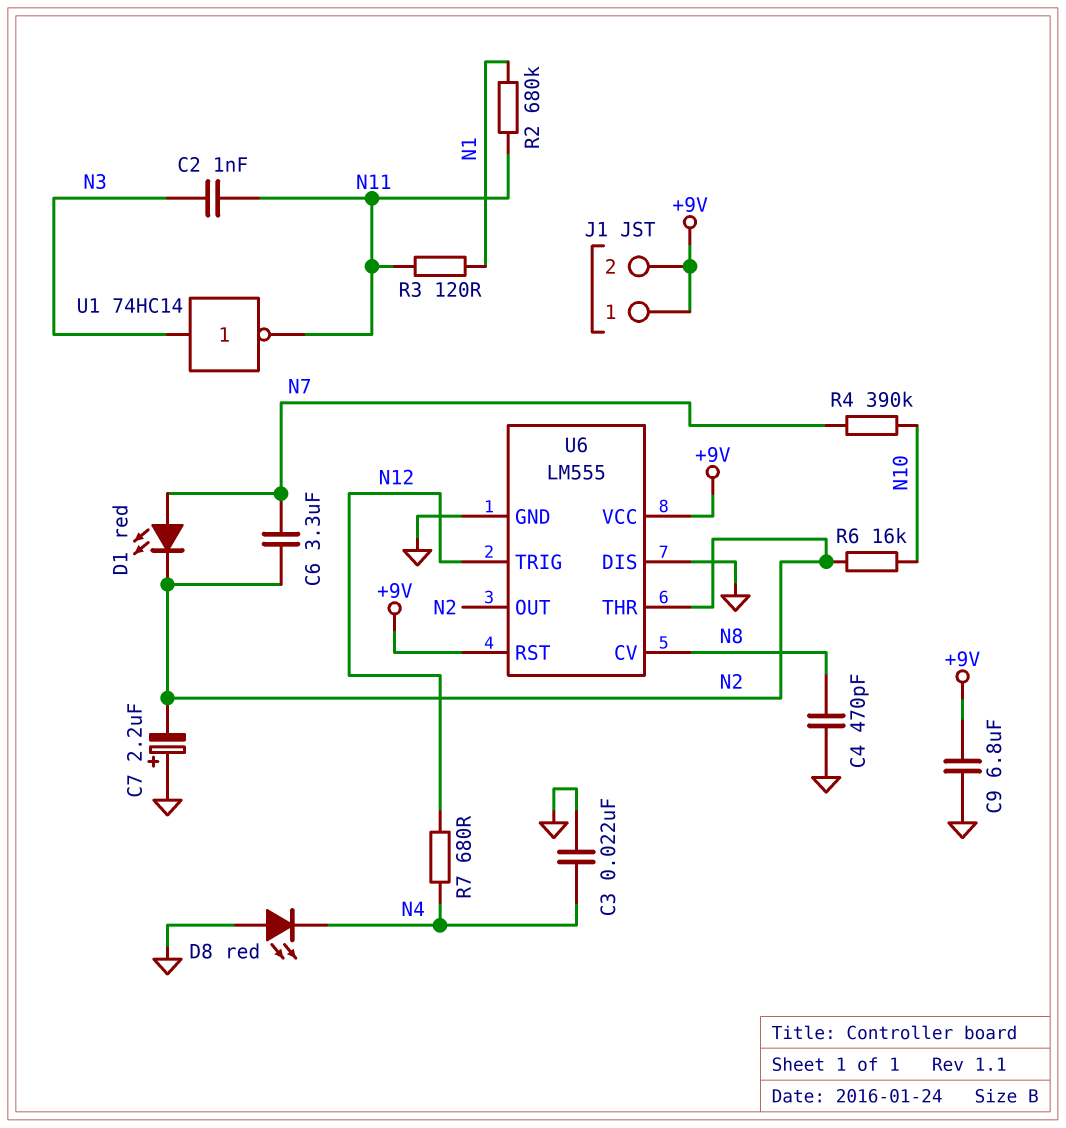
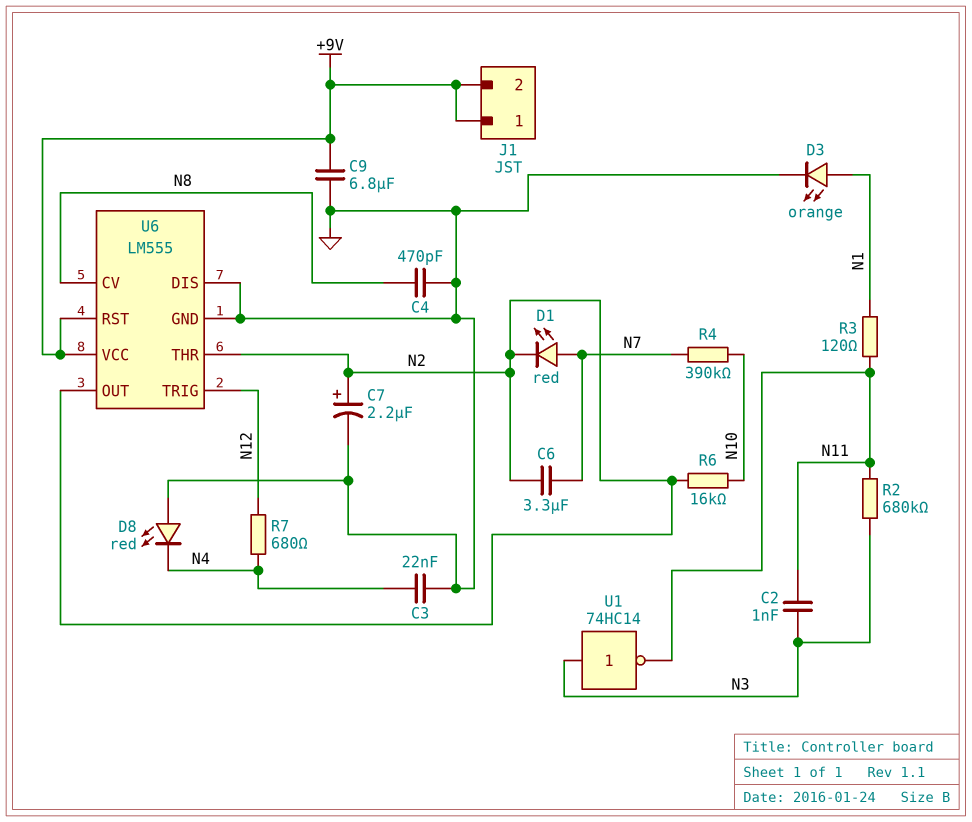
C7: 2.2uF (plus GND, minus N2) -> 2.2uF (plus N2, minus GND)
D3: none -> LED orange (A N1, K GND)
R2: 680k (N1, N11) -> 680k (N3, N11)

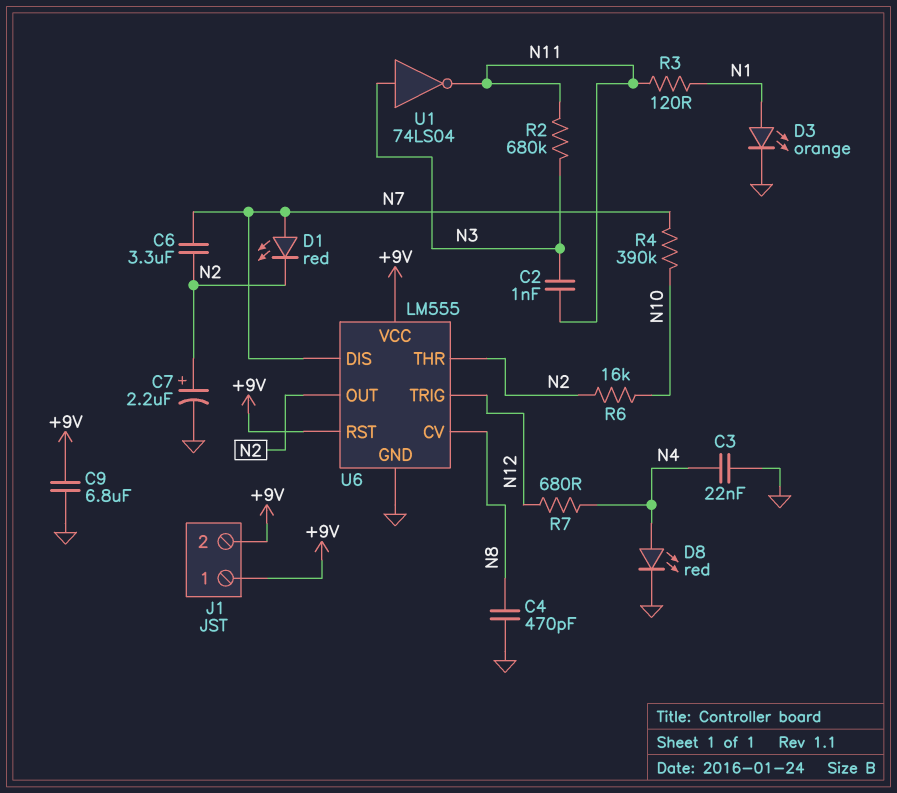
D8: LED red (A GND, K N4) -> LED red (A N4, K GND)
U1: NOT 74HC14 (in N3, out N11) -> NOT 74LS04 (in N3, out N11)
U6 pin DIS: GND -> N7

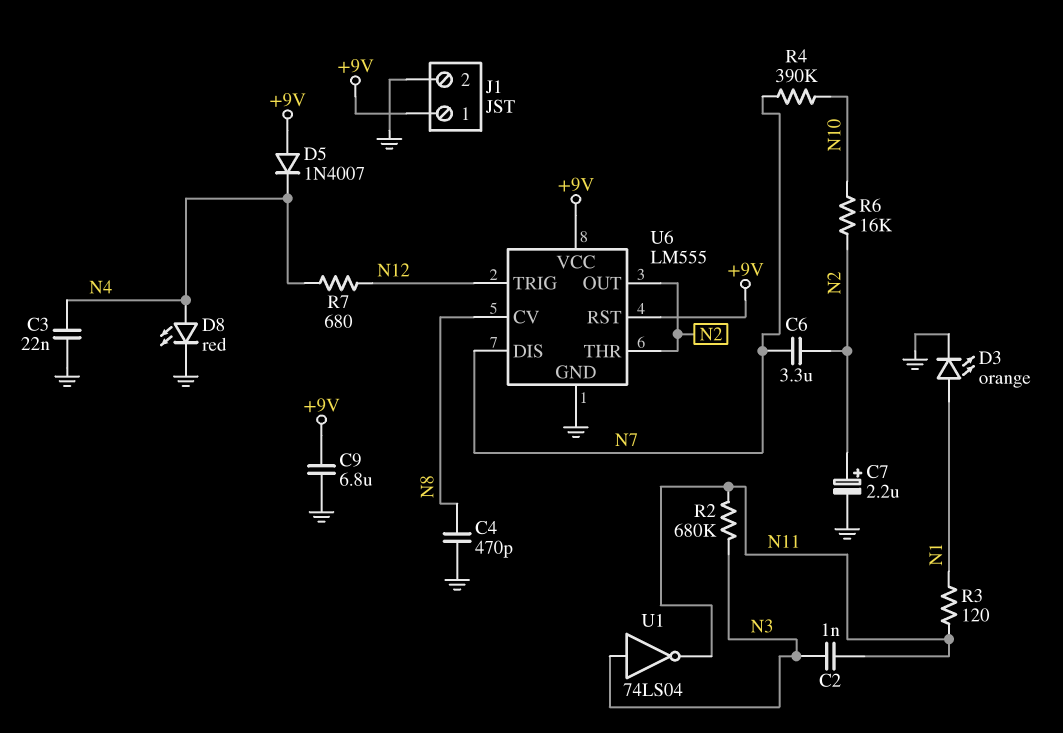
D1: LED red (A N7, K N2) -> none
D5: none -> diode 1N4007 (A +9V, K N4)
J1 pin 2: +9V -> GND

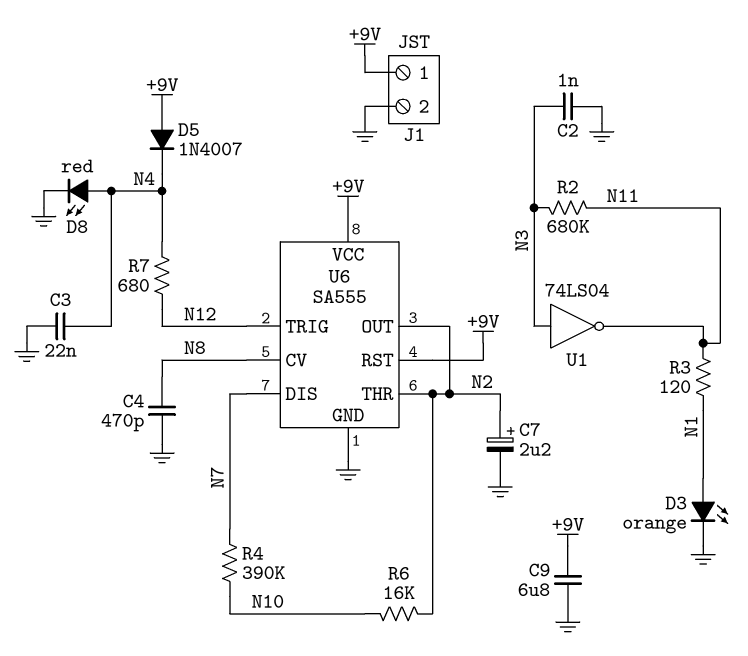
C2: 1nF (N3, N11) -> 1nF (GND, N3)
C6: 3.3uF (N2, N7) -> none
U6: LM555 -> SA555

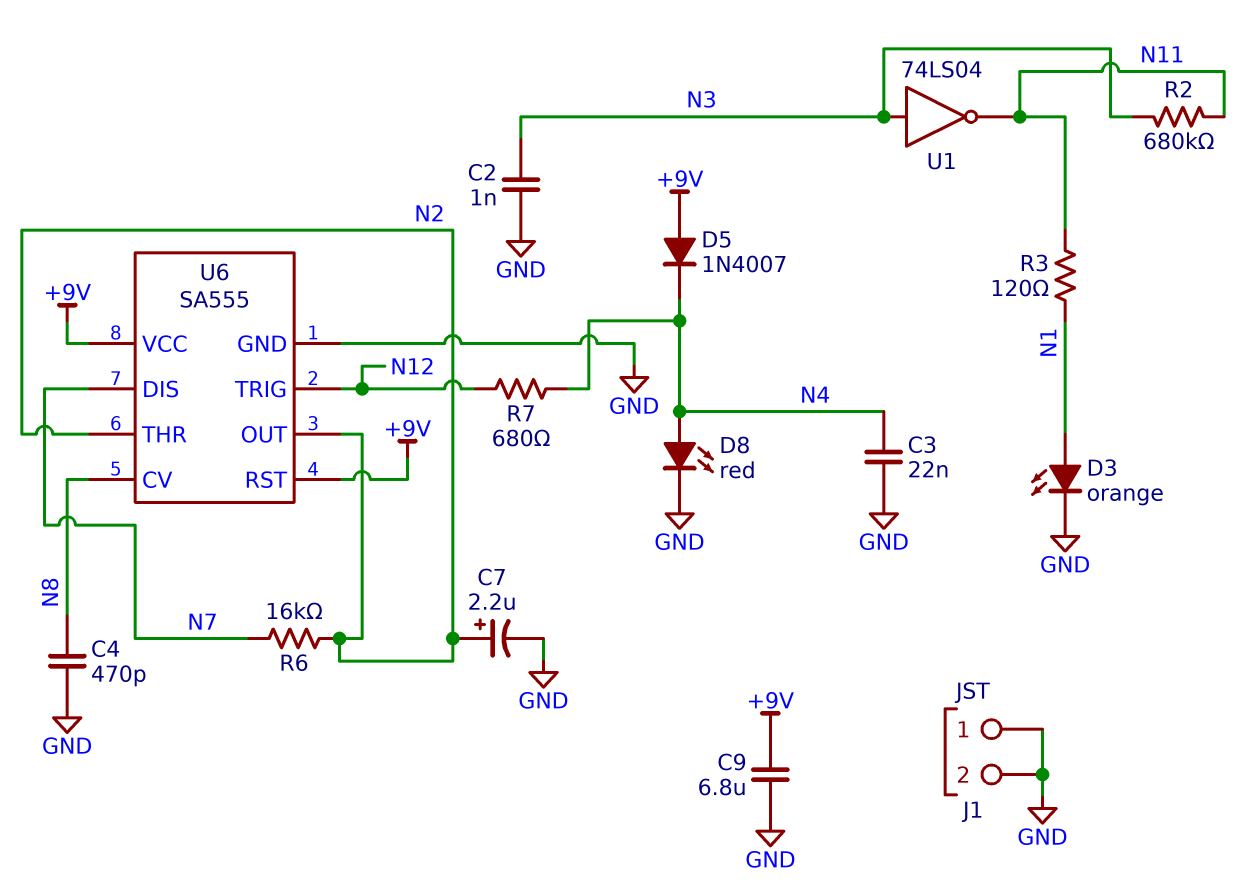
J1 pin 1: +9V -> GND
R4: 390k (N7, N10) -> none
R6: 16k (N2, N10) -> 16k (N2, N7)

